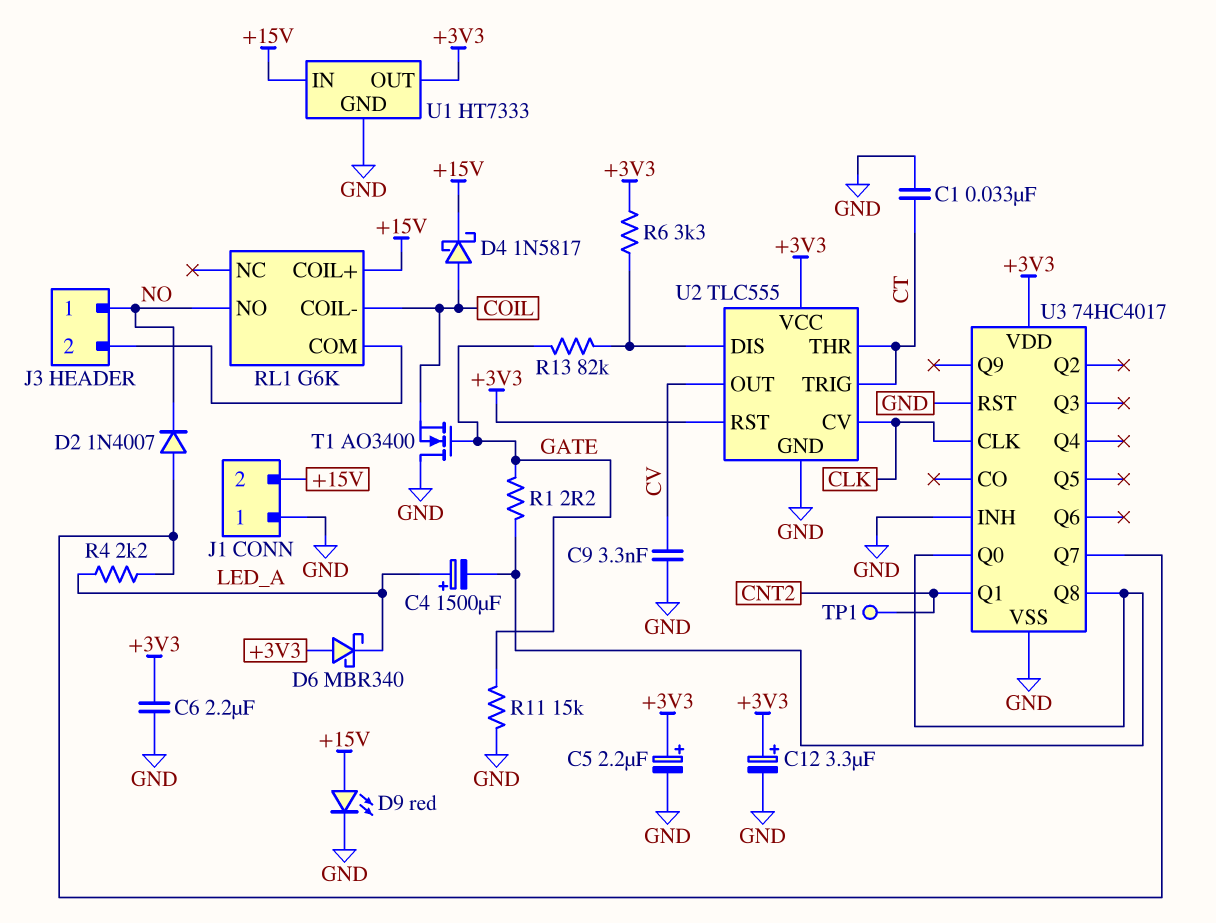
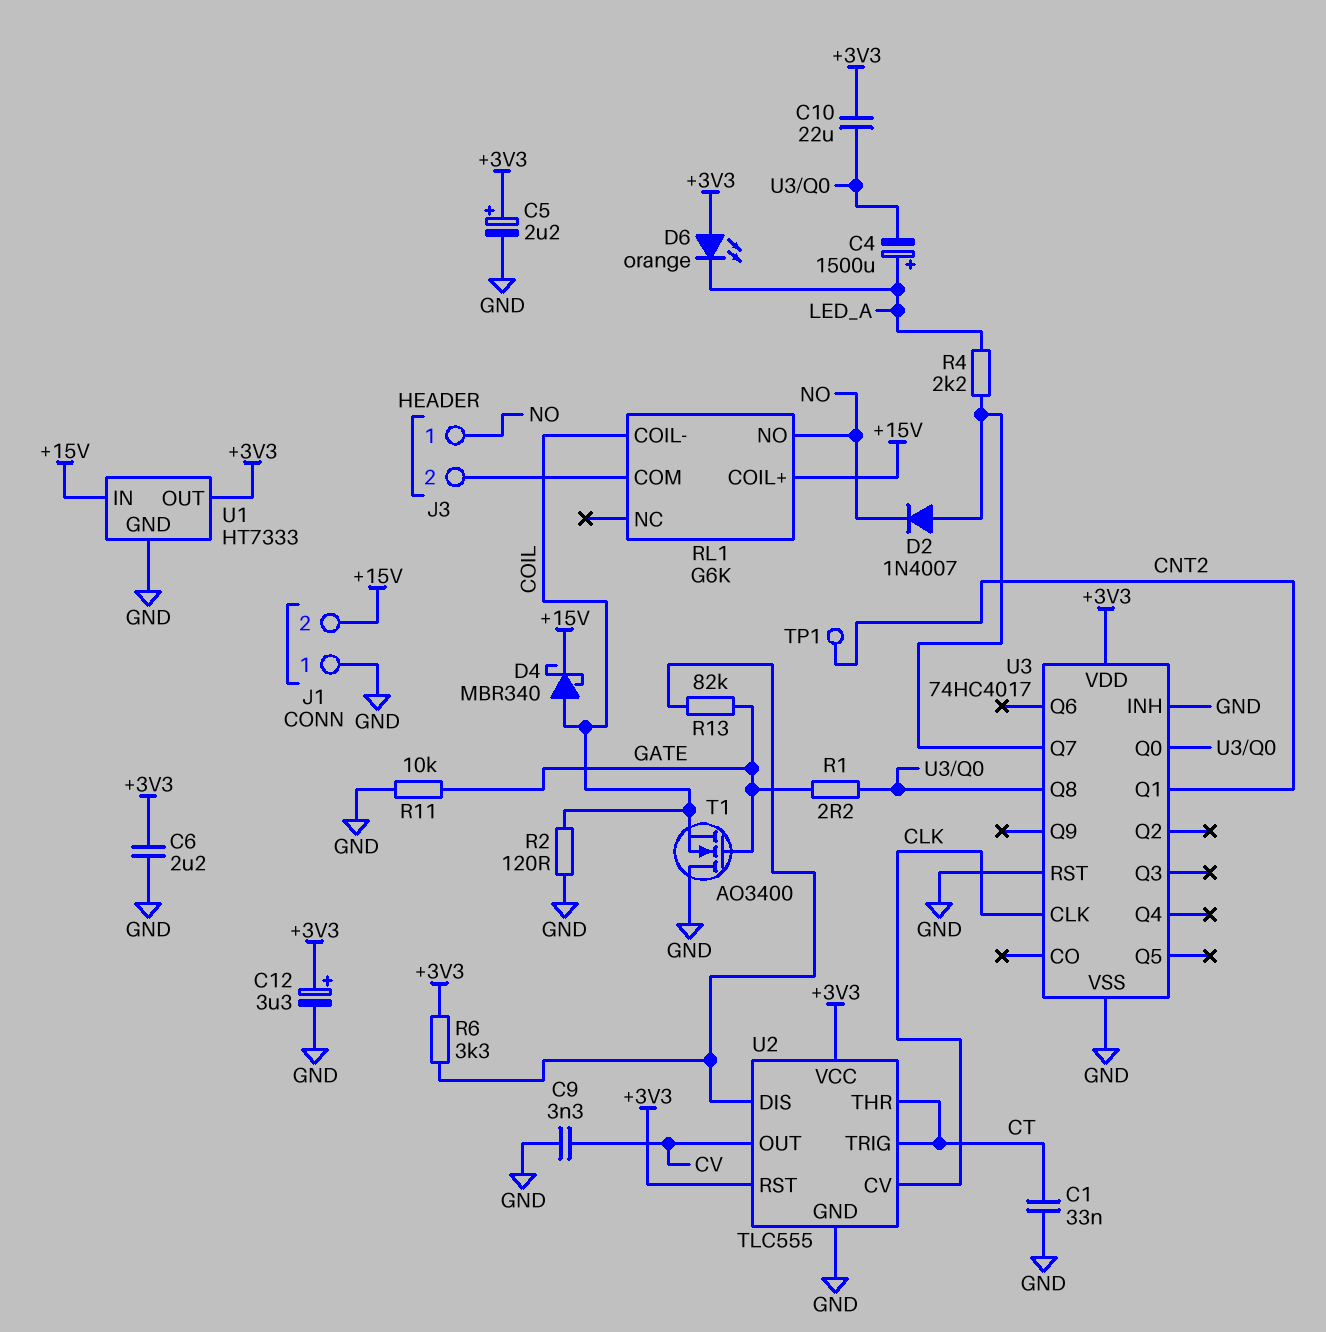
C10: none -> 22uF (+3V3, U3/Q0)
D4: schottky 1N5817 (A COIL, K +15V) -> schottky MBR340 (A COIL, K +15V)
D6: schottky MBR340 (A +3V3, K LED_A) -> LED orange (A +3V3, K LED_A)
D9: LED red (A +15V, K GND) -> none
R2: none -> 120 (COIL, GND)
R11: 15k (GATE, GND) -> 10k (GATE, GND)

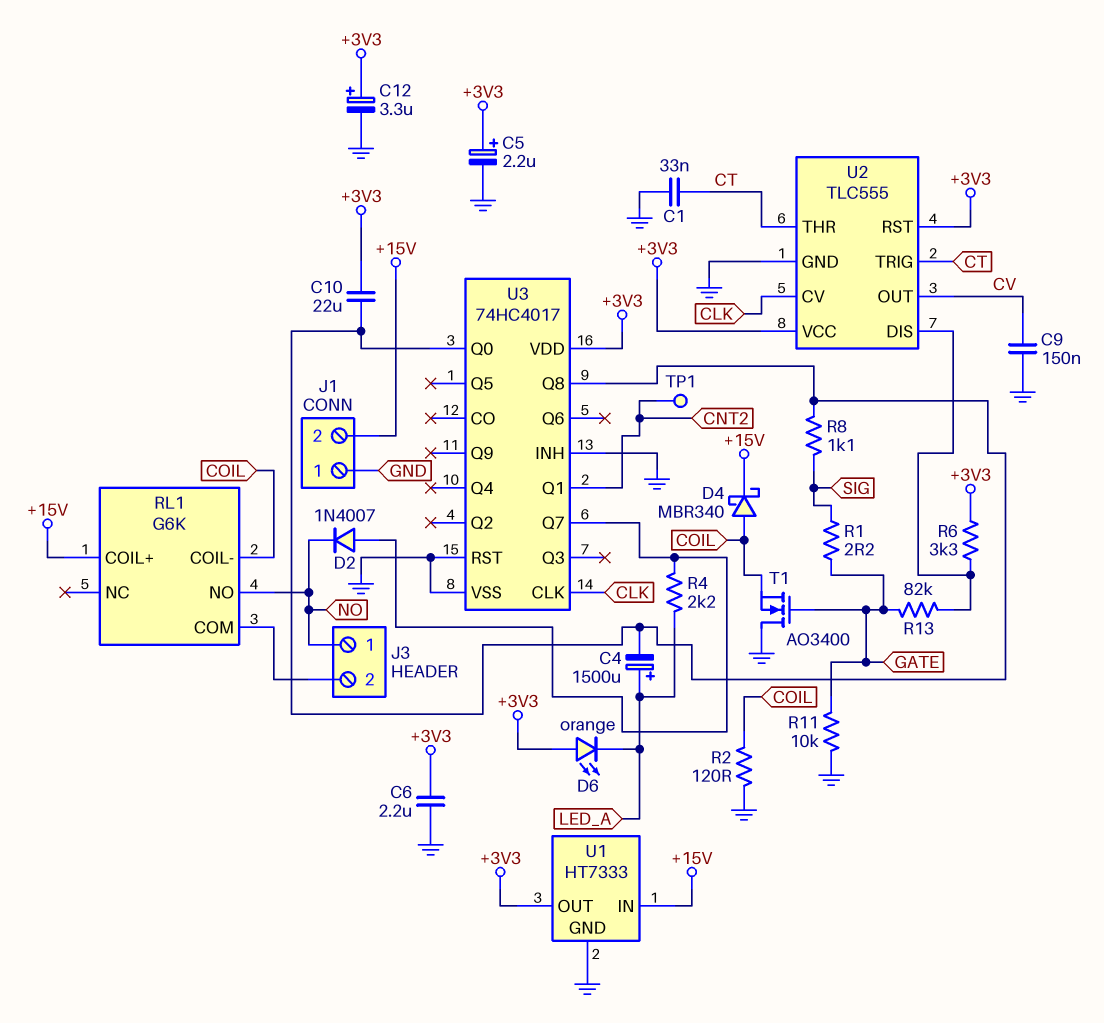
C9: 3.3nF (CV, GND) -> 150nF (CV, GND)
R1: 2.2 (GATE, U3/Q0) -> 2.2 (GATE, SIG)
R8: none -> 1.1k (SIG, U3/Q0)

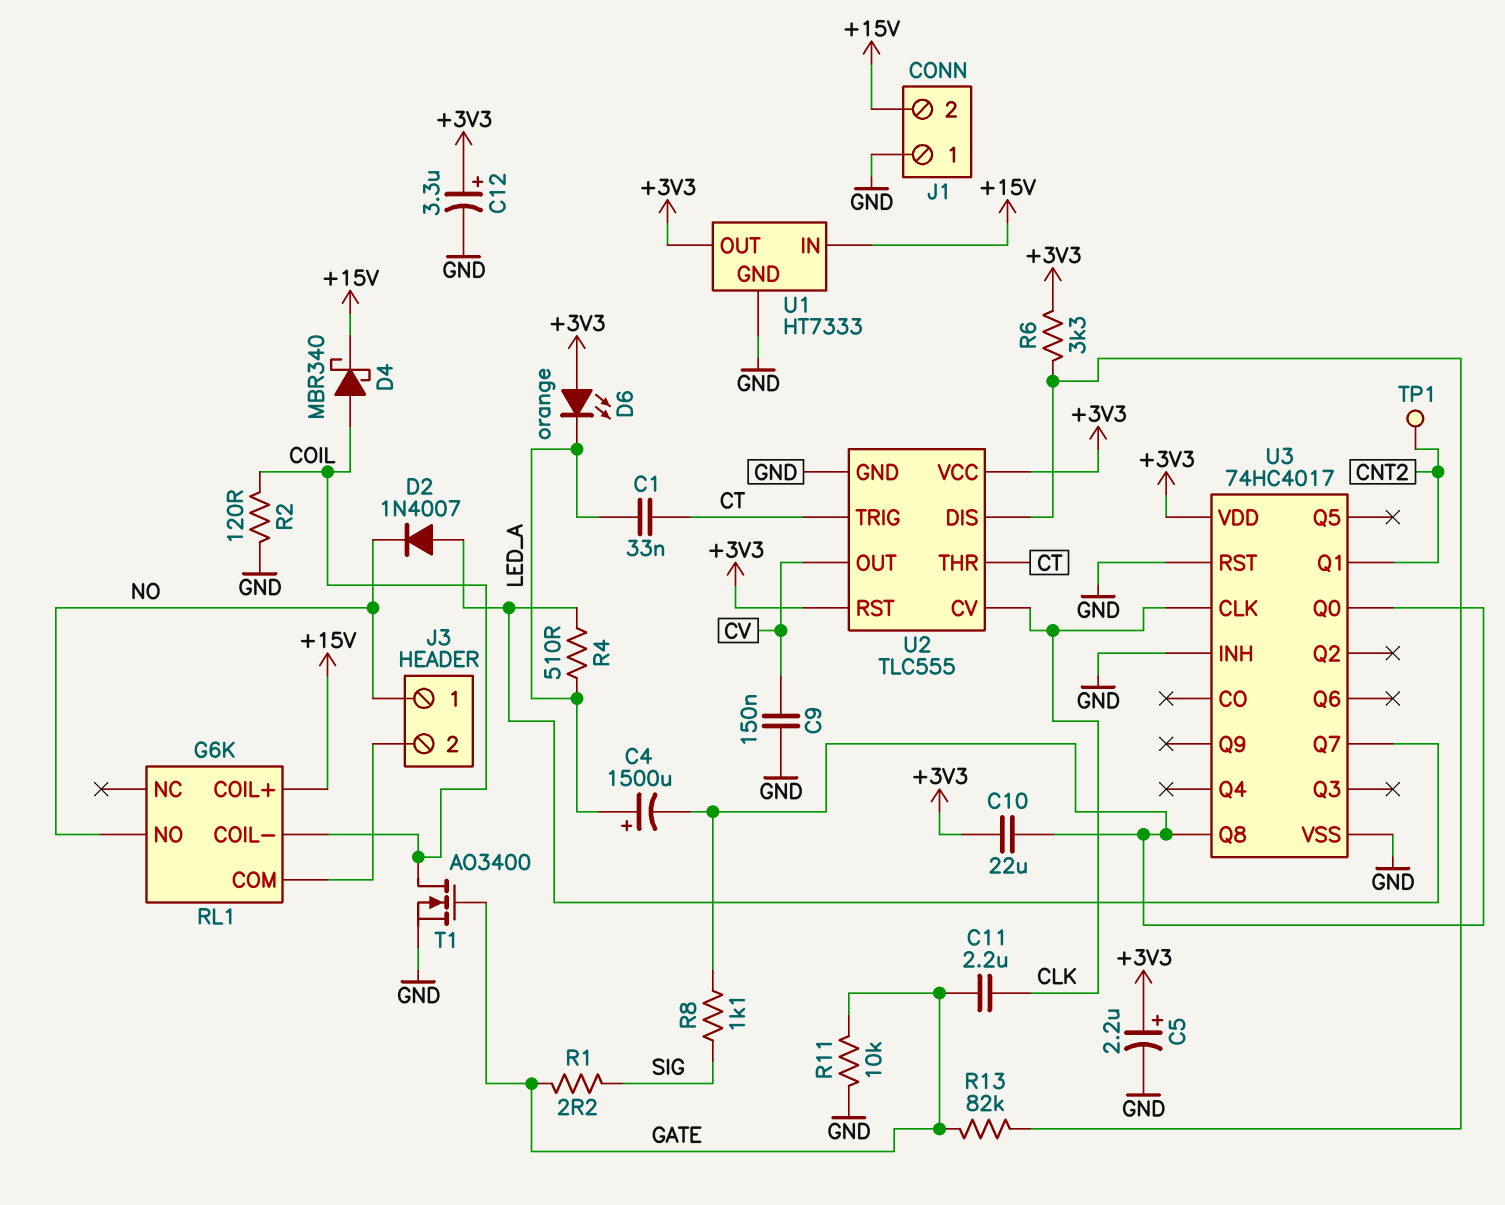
C1: 33nF (CT, GND) -> 33nF (CT, LED_A)
C6: 2.2uF (+3V3, GND) -> none
C11: none -> 2.2uF (CLK, GATE)
R4: 2.2k (LED_A, U3/Q7) -> 510 (LED_A, U3/Q7)
T1: NMOS AO3400 (G GATE, D GND, S COIL) -> NMOS AO3400 (G GATE, D COIL, S GND)

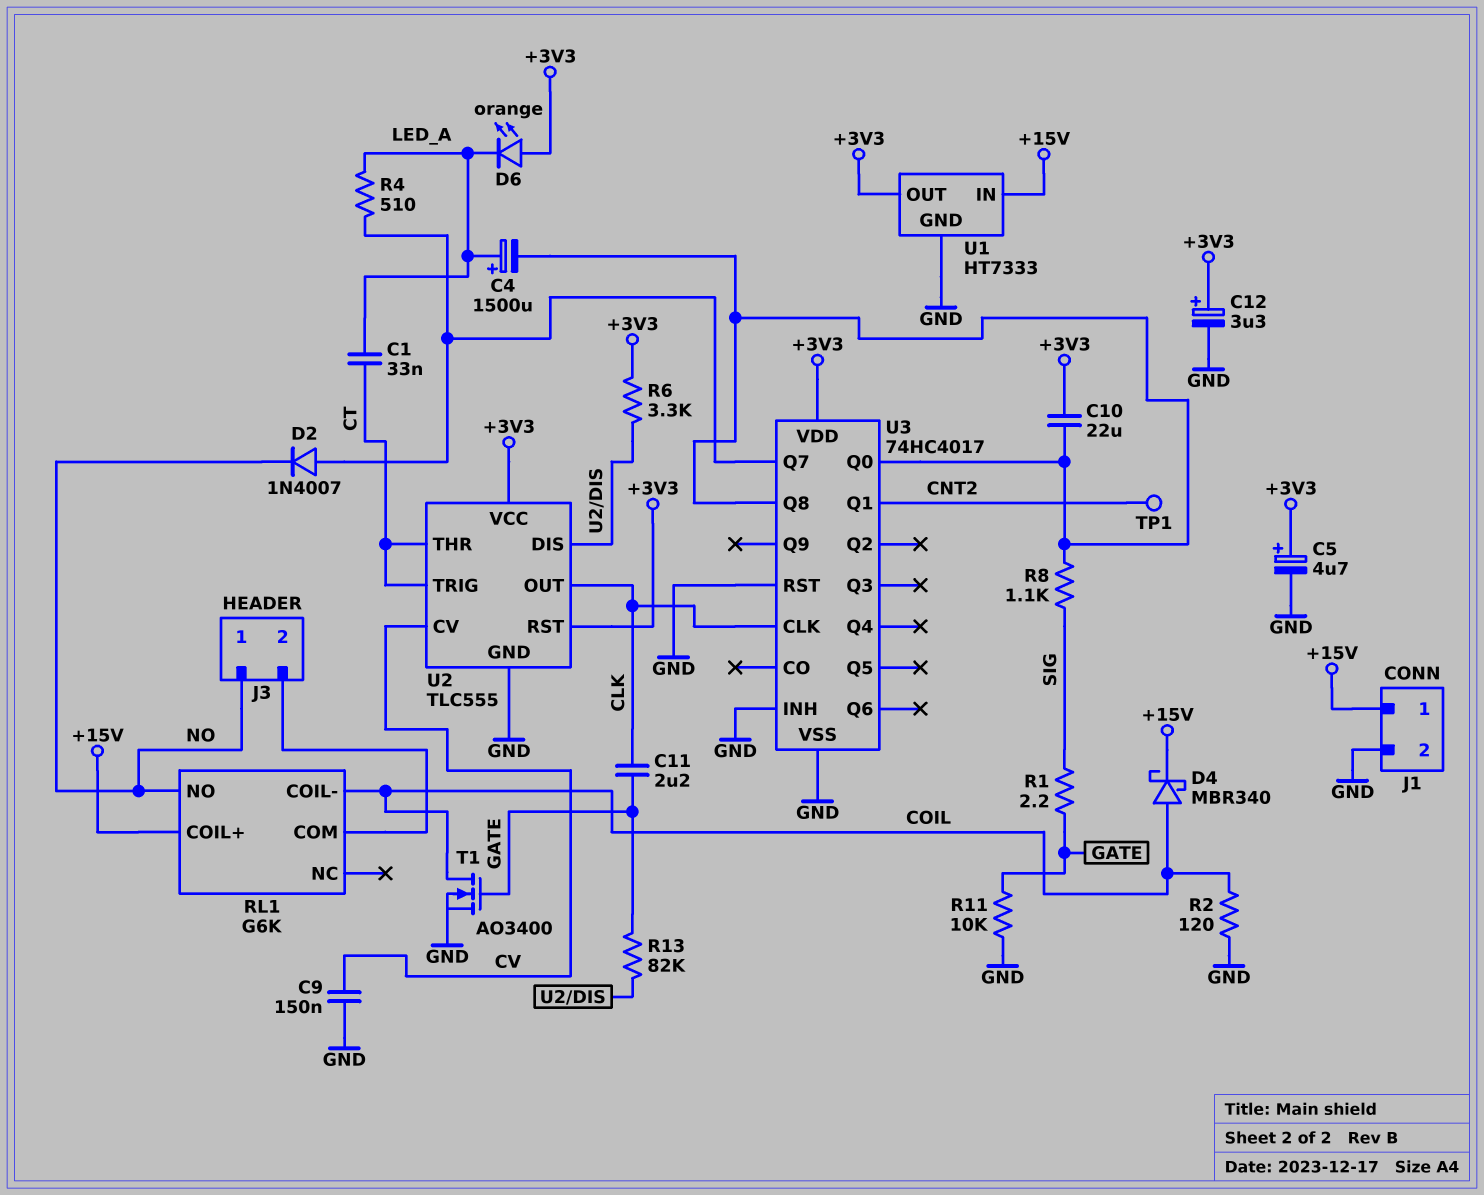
C5: 2.2uF (plus +3V3, minus GND) -> 4.7uF (plus +3V3, minus GND)
J1 pin 1: GND -> +15V
J1 pin 2: +15V -> GND
U2 pin CV: CLK -> CV
U2 pin OUT: CV -> CLK

